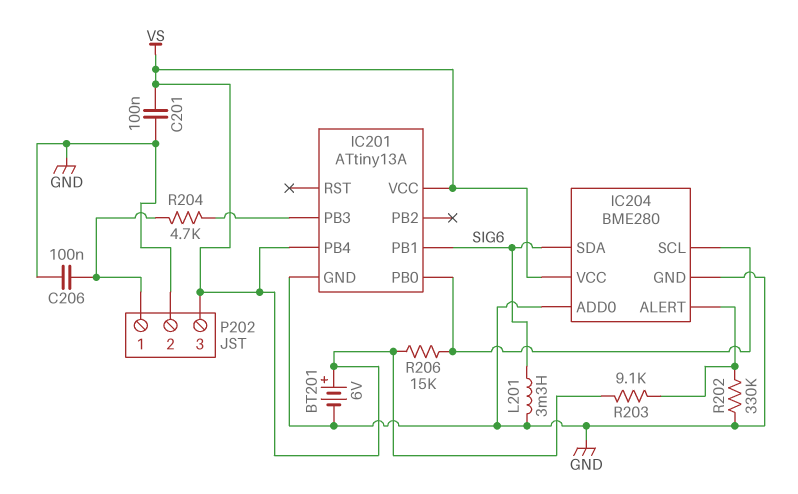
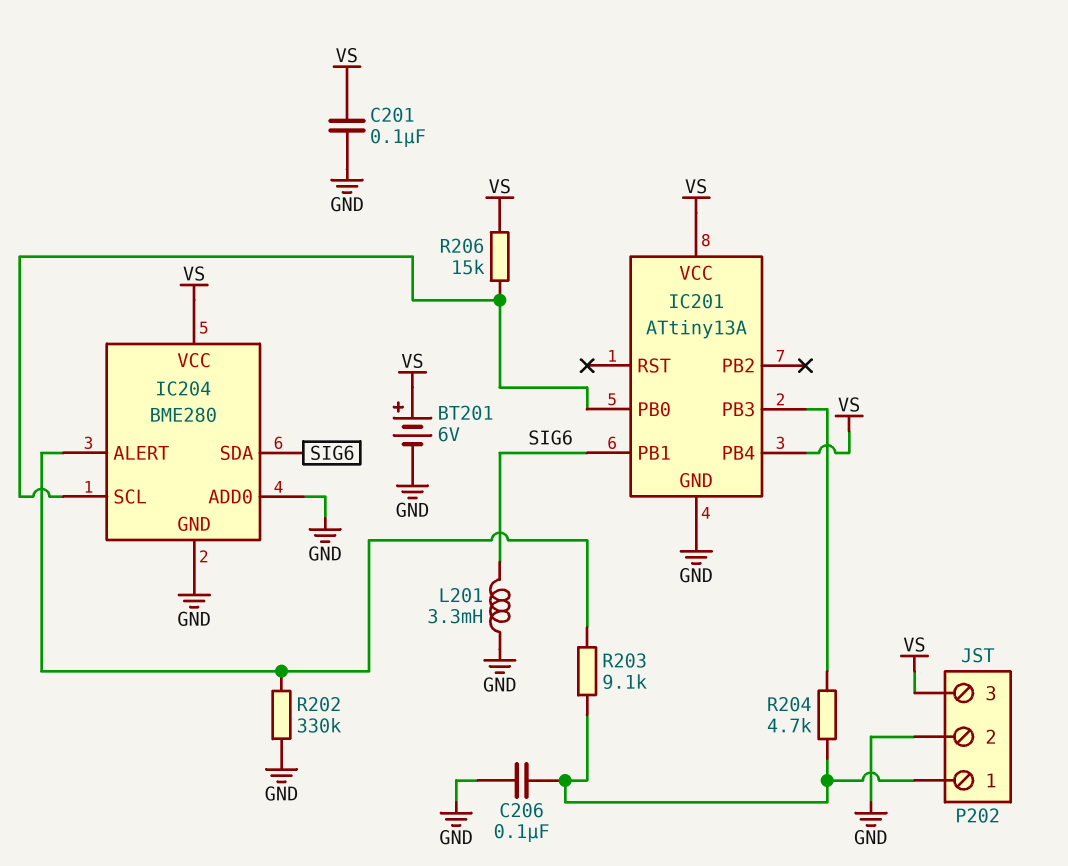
R203: 9.1k (IC204/ALERT, VS) -> 9.1k (IC204/ALERT, P202/1)

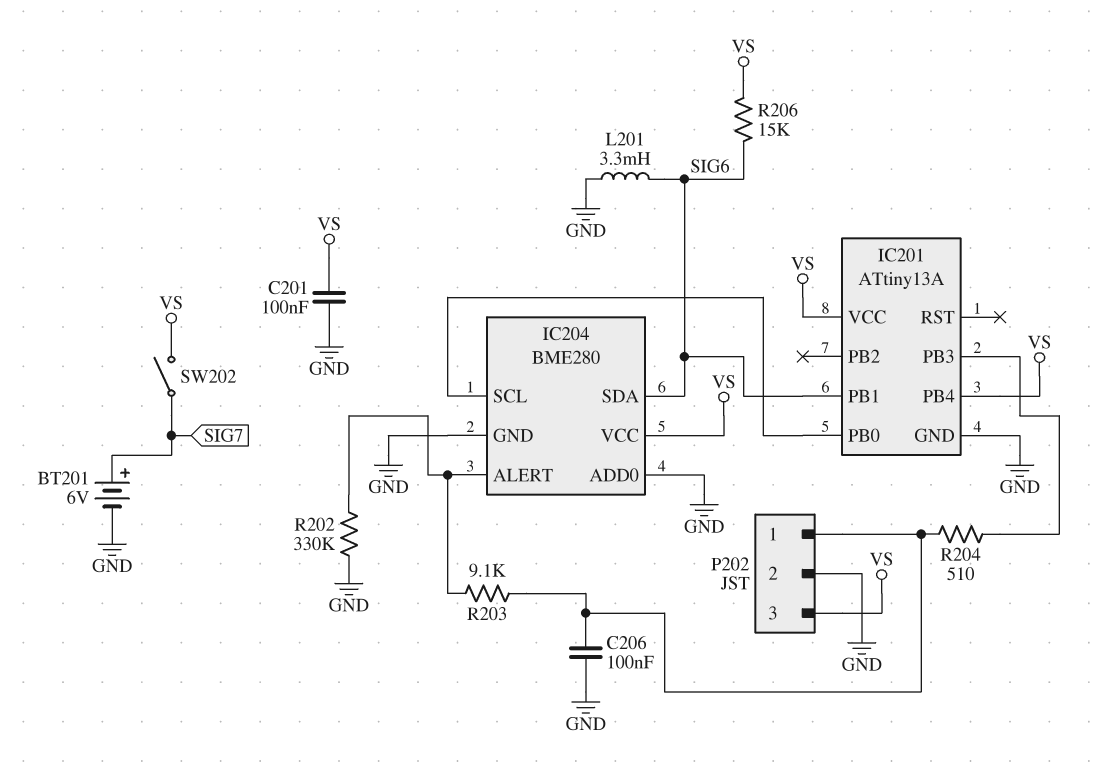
BT201: 6V (plus VS, minus GND) -> 6V (plus SIG7, minus GND)
R204: 4.7k (IC201/PB3, P202/1) -> 510 (IC201/PB3, P202/1)
R206: 15k (IC201/PB0, VS) -> 15k (SIG6, VS)
SW202: none -> switch (SIG7, VS)

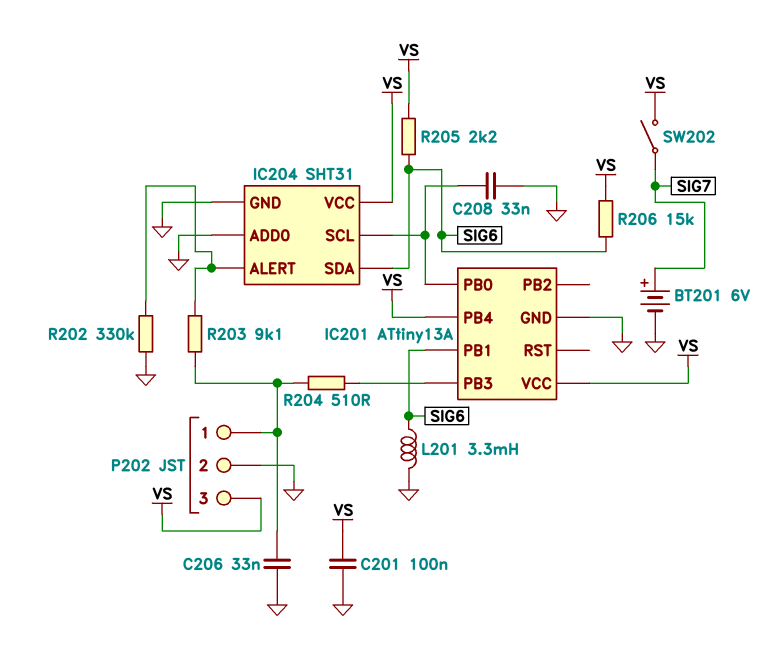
C206: 100nF (GND, P202/1) -> 33nF (GND, P202/1)
C208: none -> 33nF (GND, IC201/PB0)
IC204: BME280 -> SHT31
R205: none -> 2.2k (SIG6, VS)

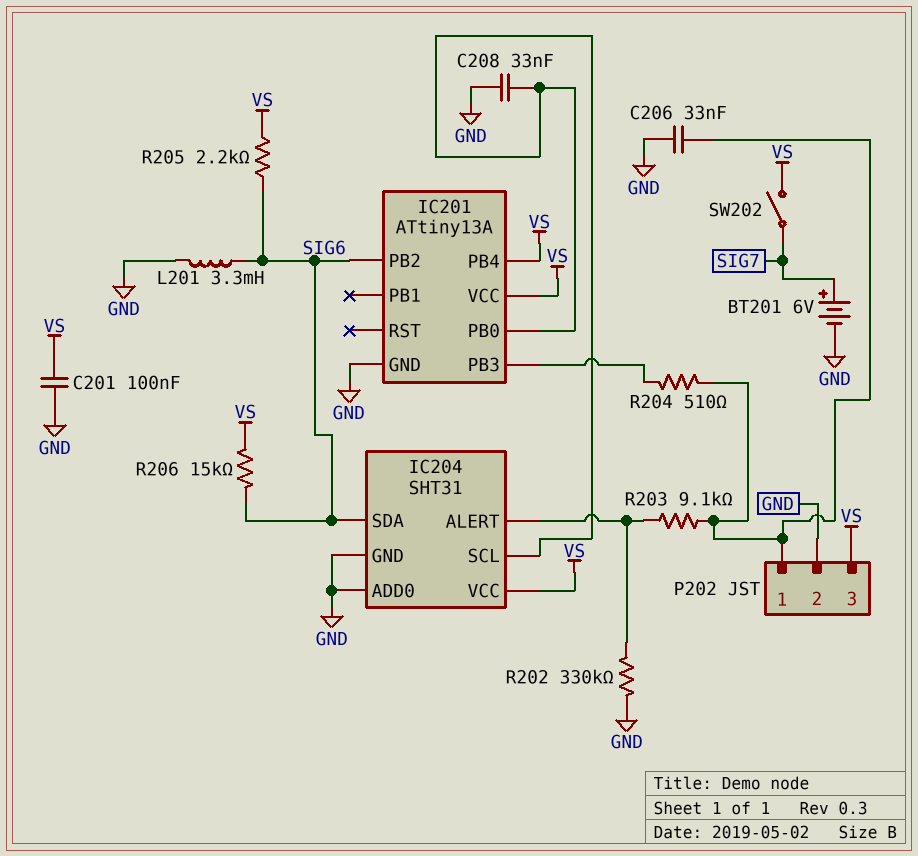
IC201 pin PB1: SIG6 -> none
IC201 pin PB2: none -> SIG6

